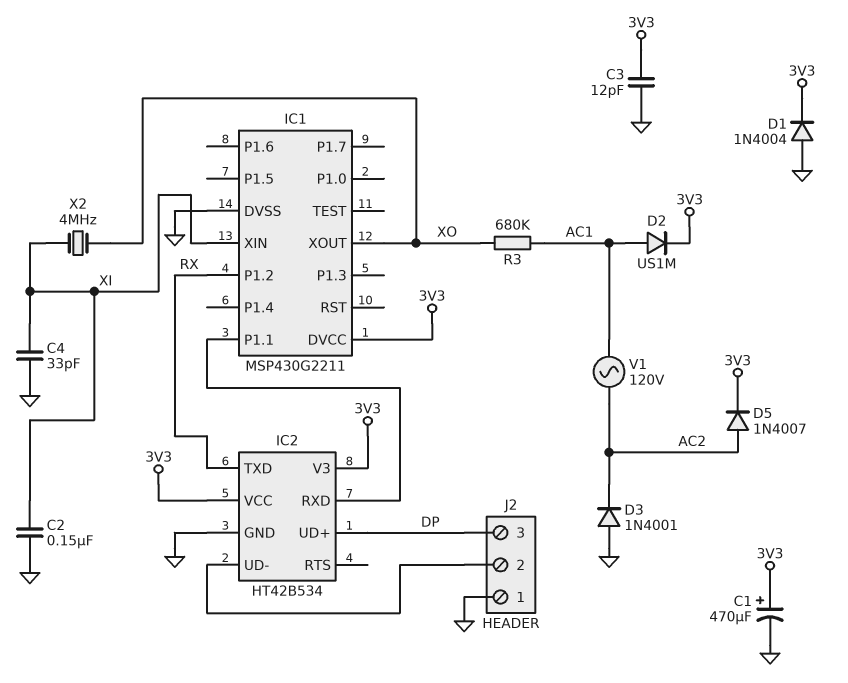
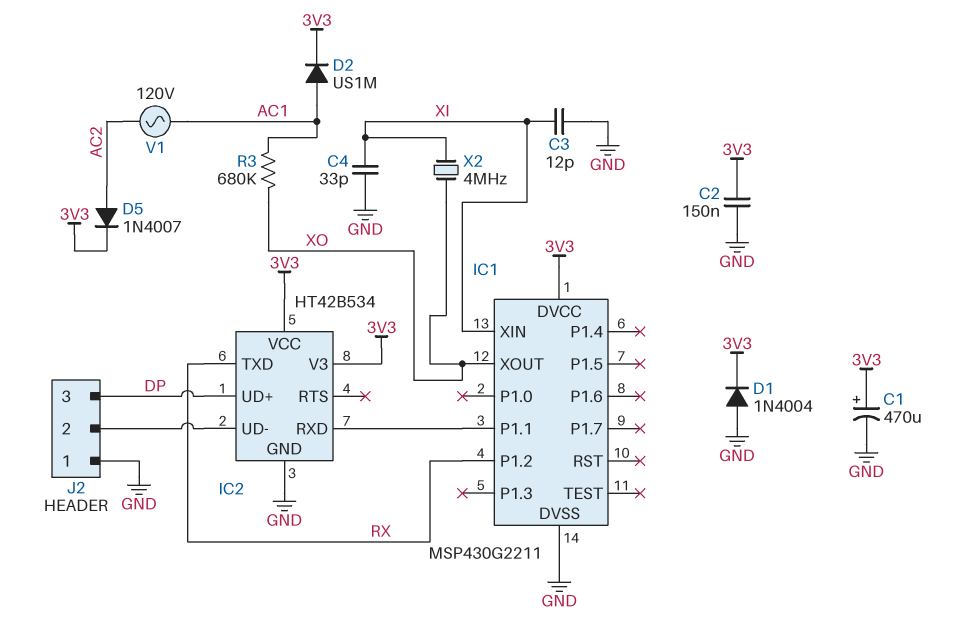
C2: 150nF (GND, XI) -> 150nF (3V3, GND)
C3: 12pF (3V3, GND) -> 12pF (GND, XI)
D3: diode 1N4001 (A GND, K AC2) -> none

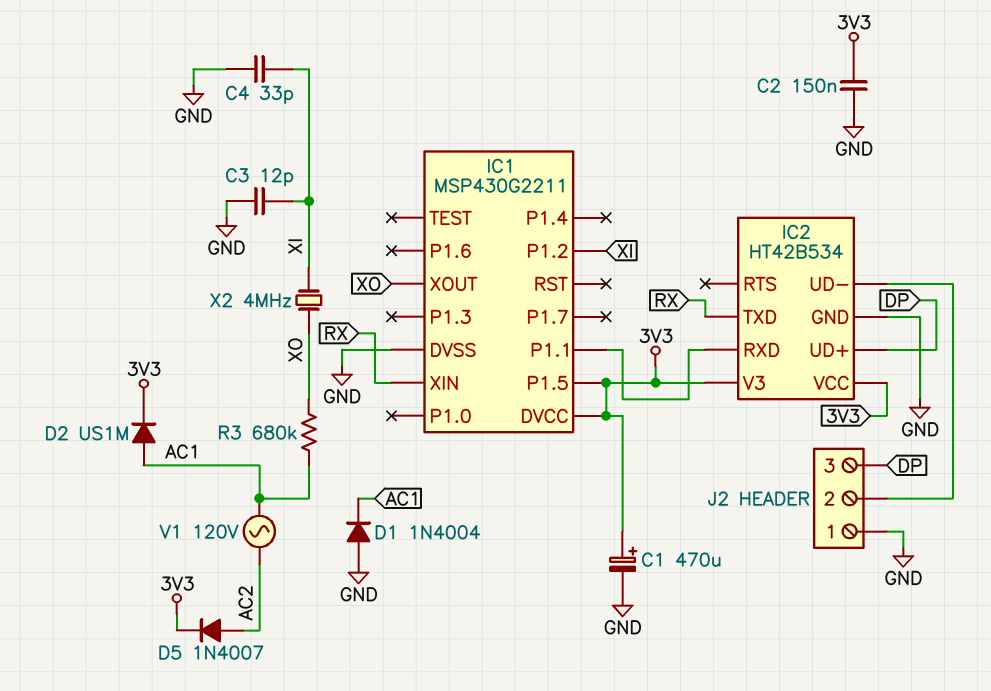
D1: diode 1N4004 (A GND, K 3V3) -> diode 1N4004 (A GND, K AC1)
IC1 pin P1.2: RX -> XI
IC1 pin P1.5: none -> 3V3
IC1 pin XIN: XI -> RX

